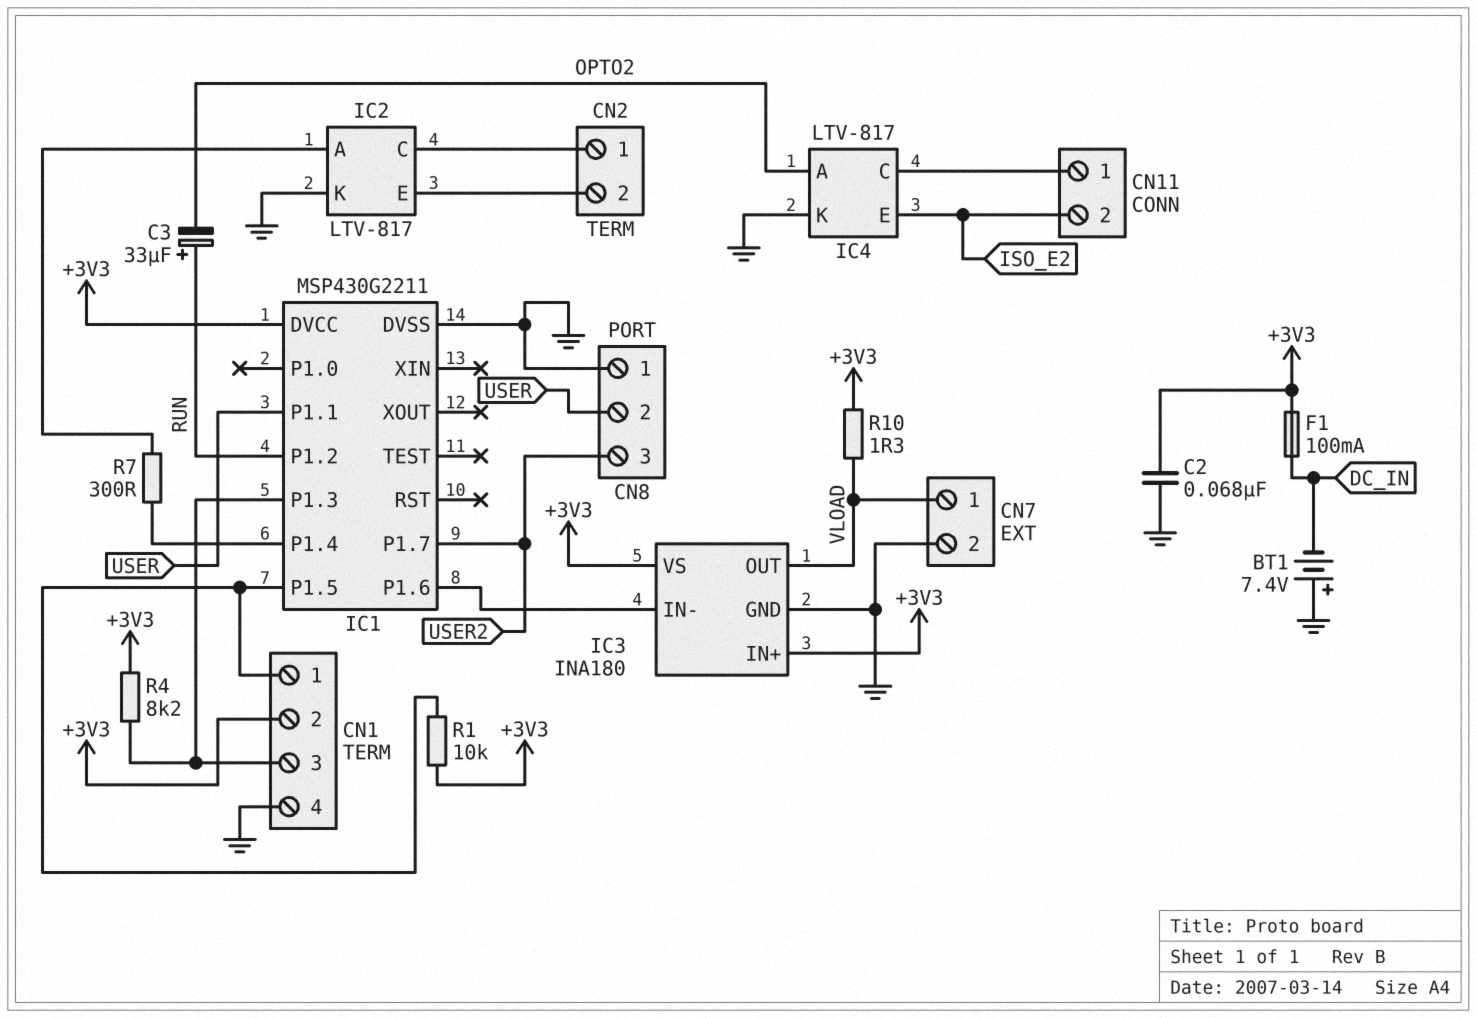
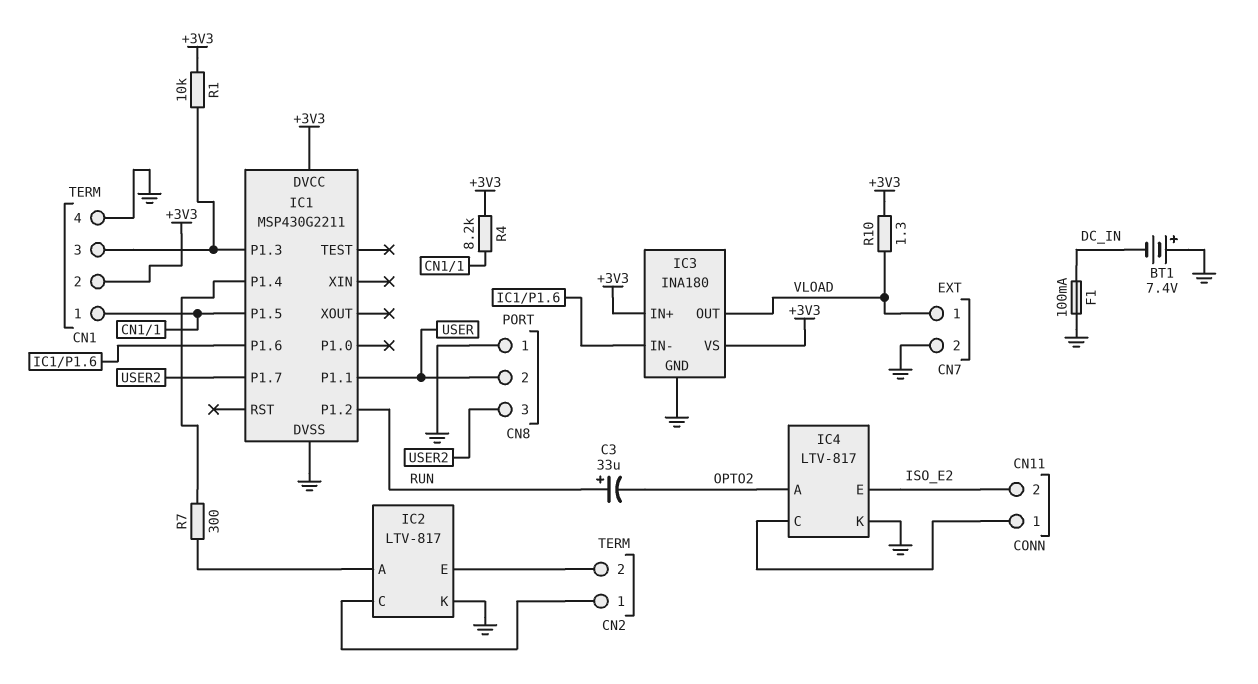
C2: 68nF (+3V3, GND) -> none
F1: 100mA (+3V3, DC_IN) -> 100mA (DC_IN, GND)
R1: 10k (+3V3, CN1/1) -> 10k (+3V3, CN1/3)
R4: 8.2k (+3V3, CN1/3) -> 8.2k (+3V3, CN1/1)

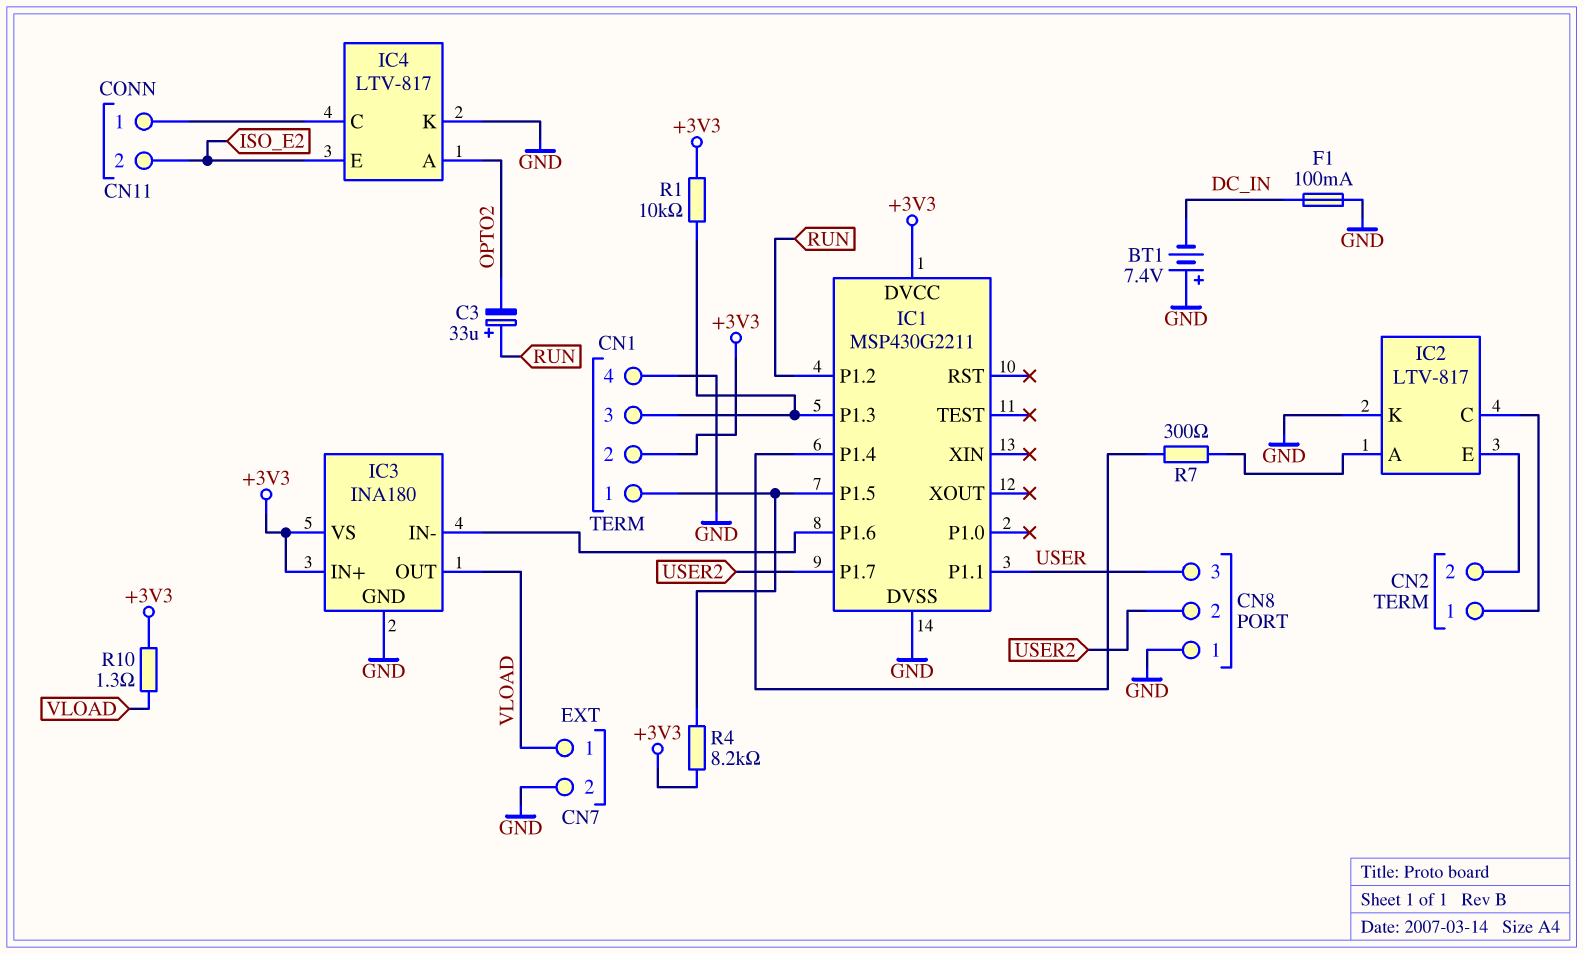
CN8 pin 2: USER -> USER2
CN8 pin 3: USER2 -> USER

